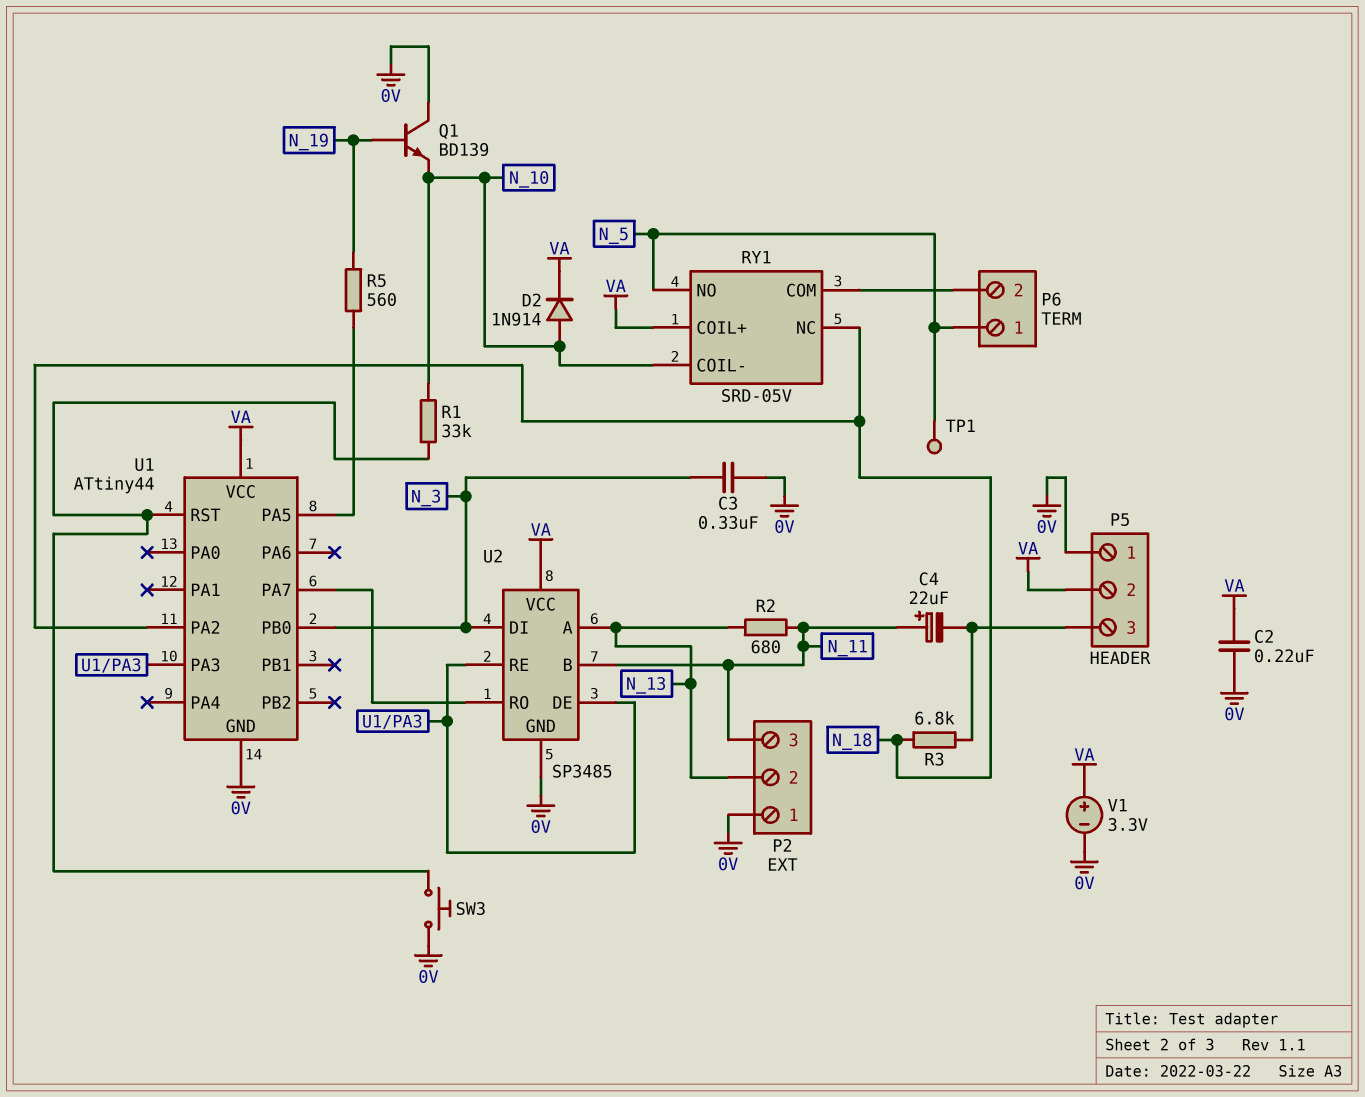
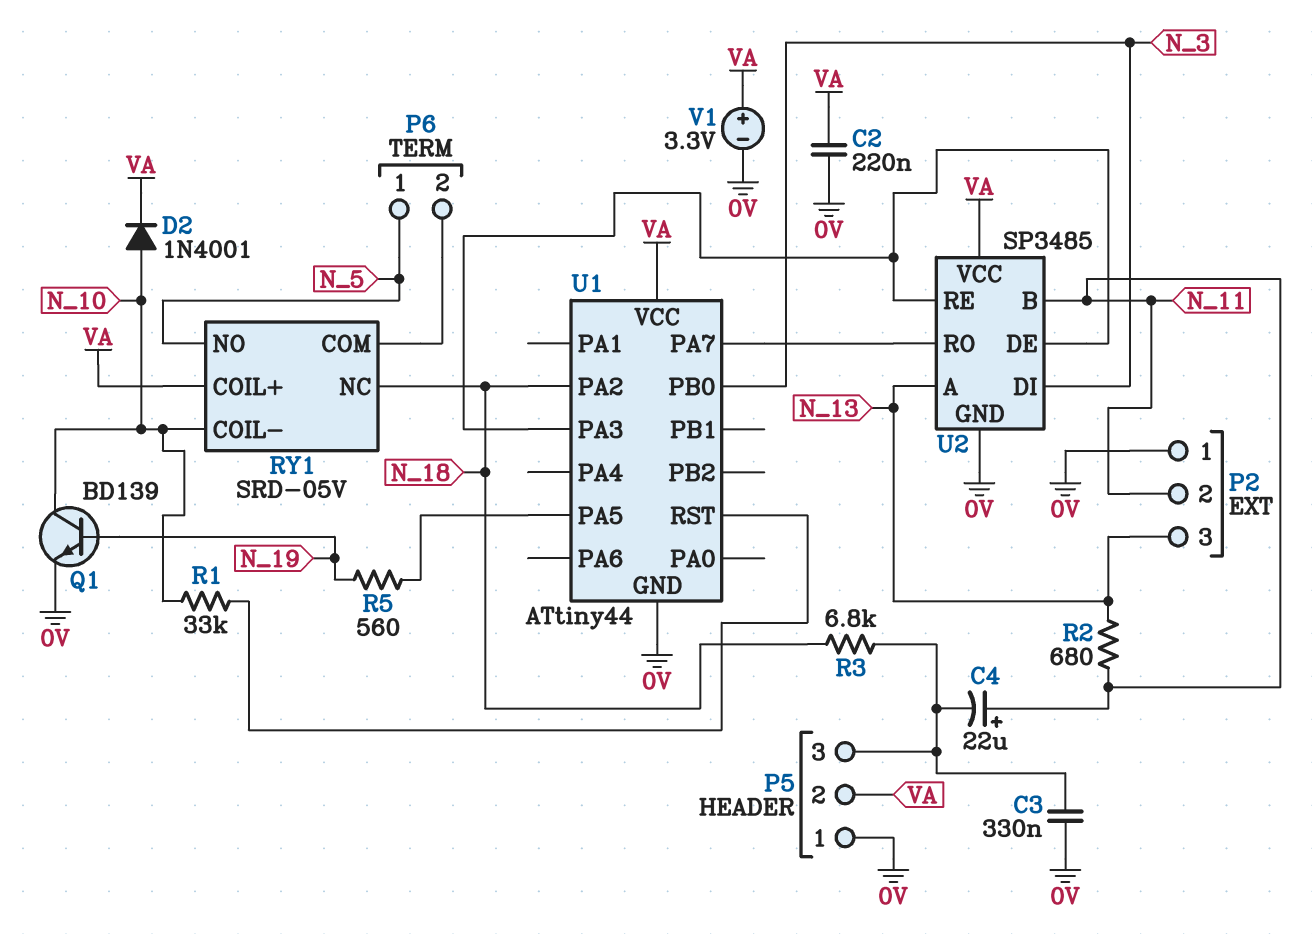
C3: 330nF (0V, N_3) -> 330nF (0V, P5/3)
D2: diode 1N914 (A N_10, K VA) -> diode 1N4001 (A N_10, K VA)
P2 pin 2: N_13 -> N_11
P2 pin 3: N_11 -> N_13
Q1: NPN BD139 (B N_19, C 0V, E N_10) -> NPN BD139 (B N_19, C N_10, E 0V)
SW3: button (0V, U1/RST) -> none
TP1: test point (N_5) -> none

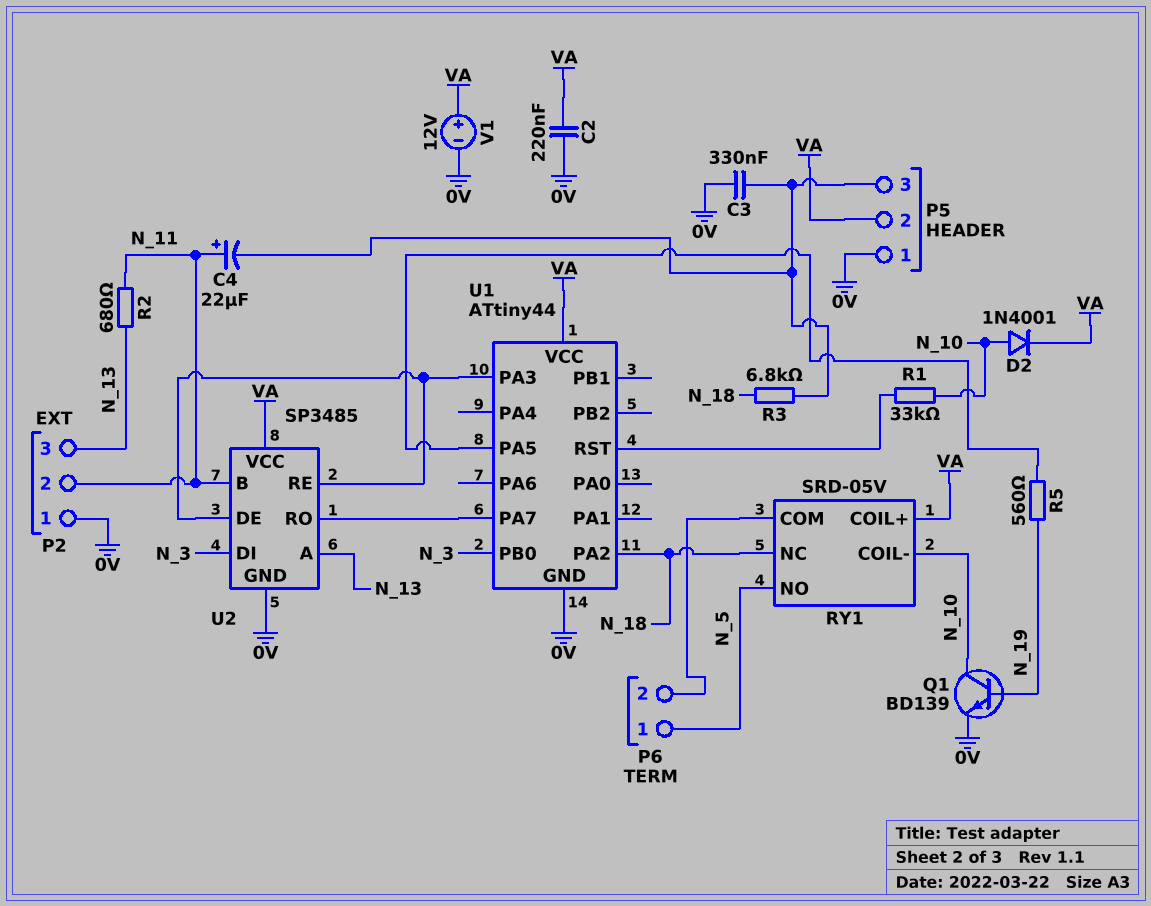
V1: 3.3V (plus VA, minus 0V) -> 12V (plus VA, minus 0V)

